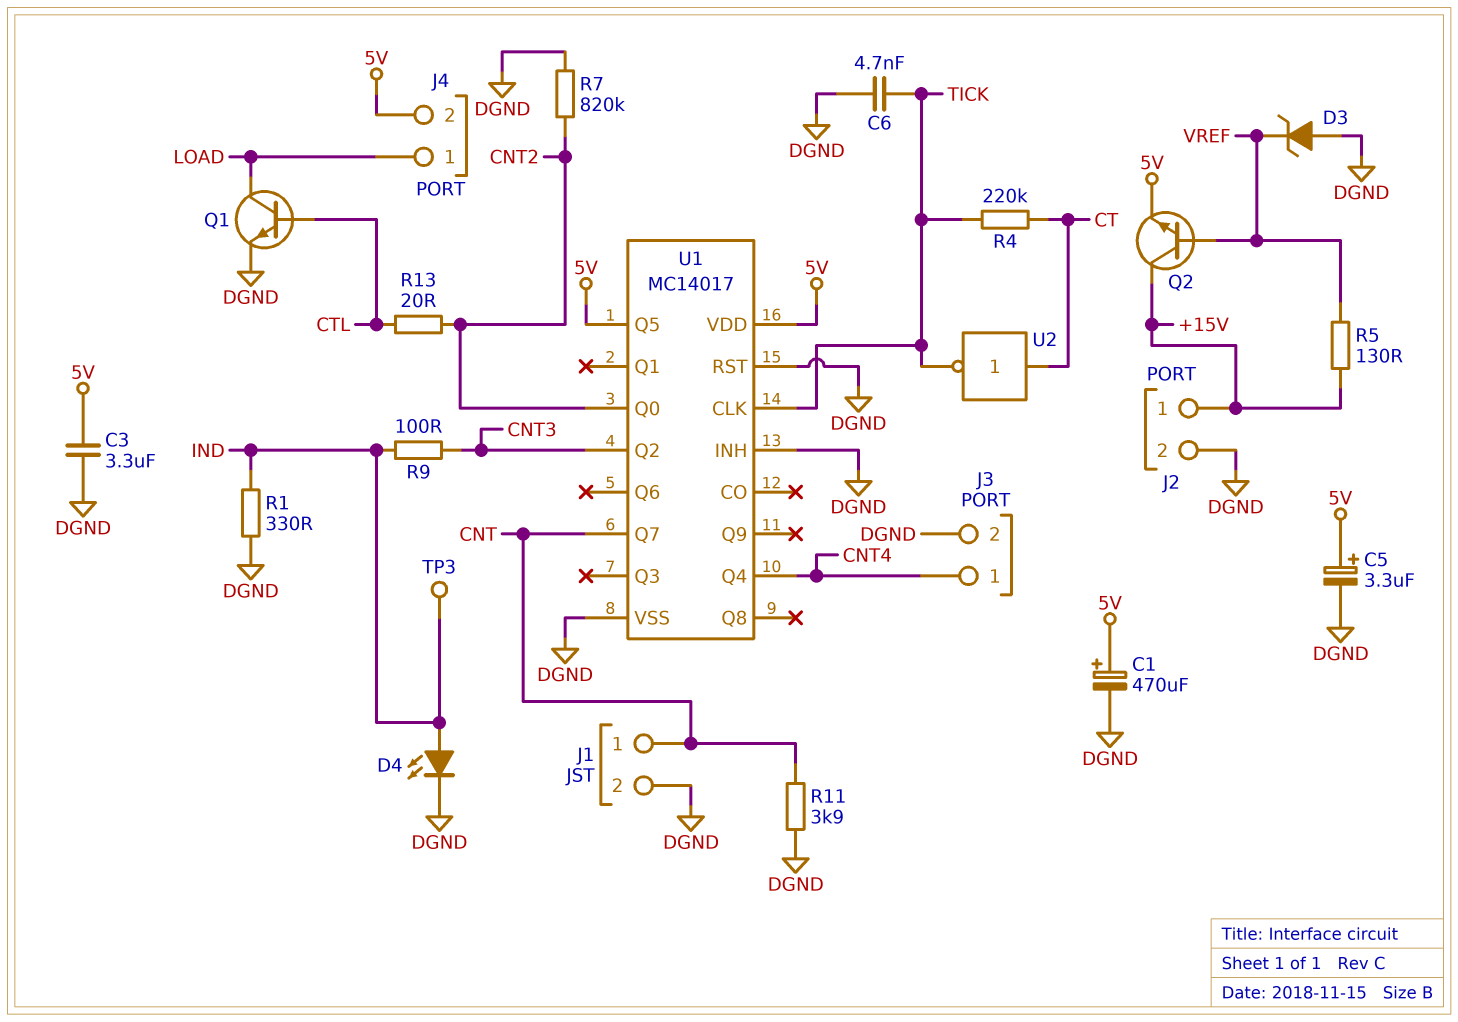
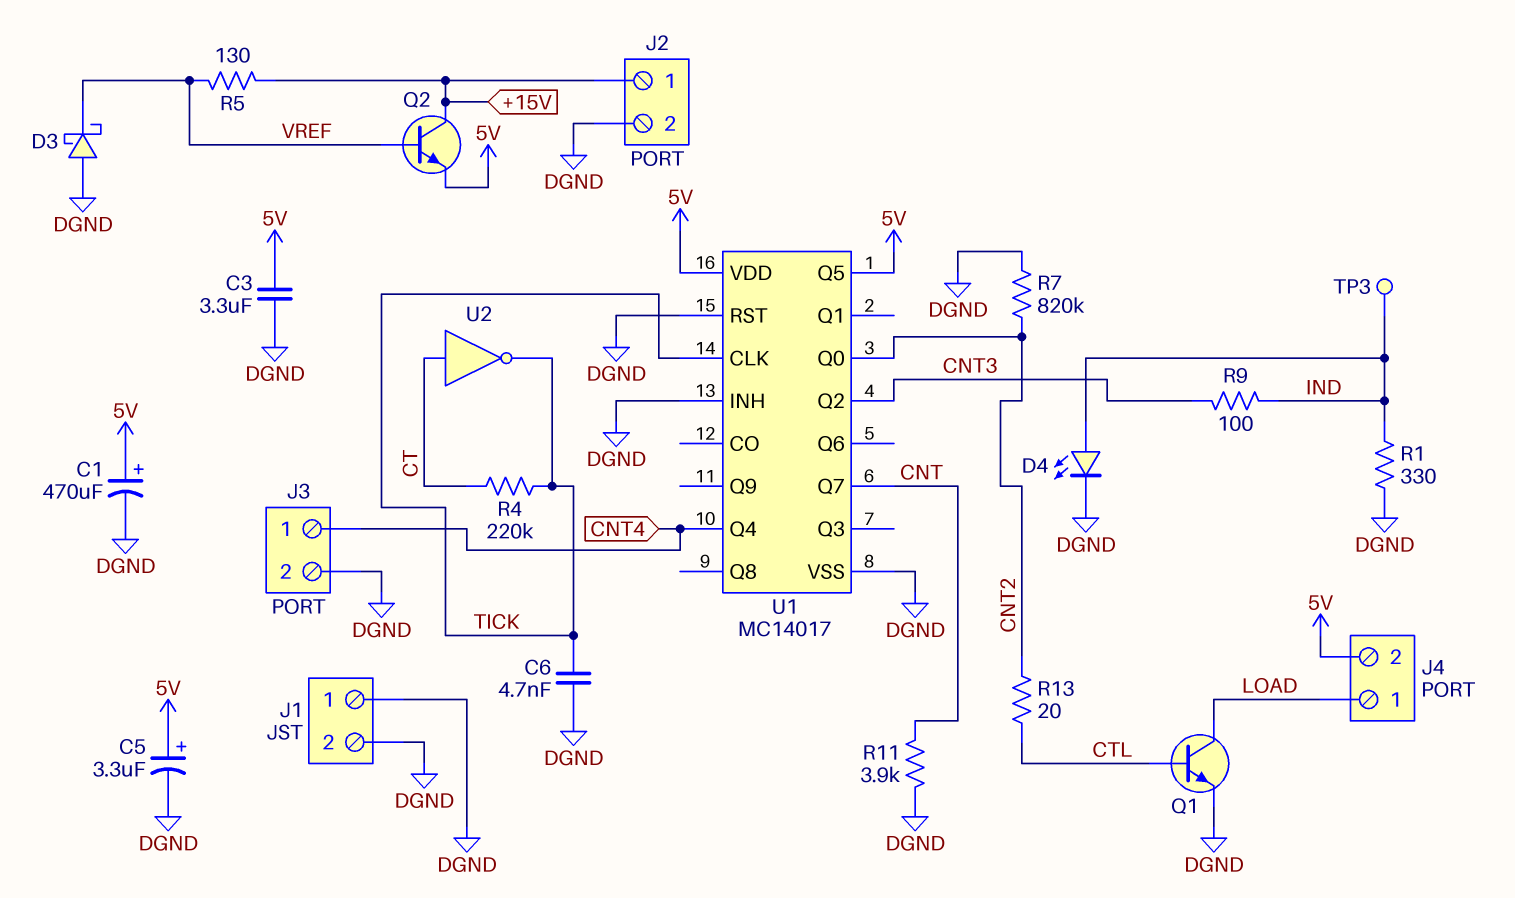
D3: zener (A DGND, K VREF) -> schottky (A DGND, K VREF)
J1 pin 1: CNT -> DGND

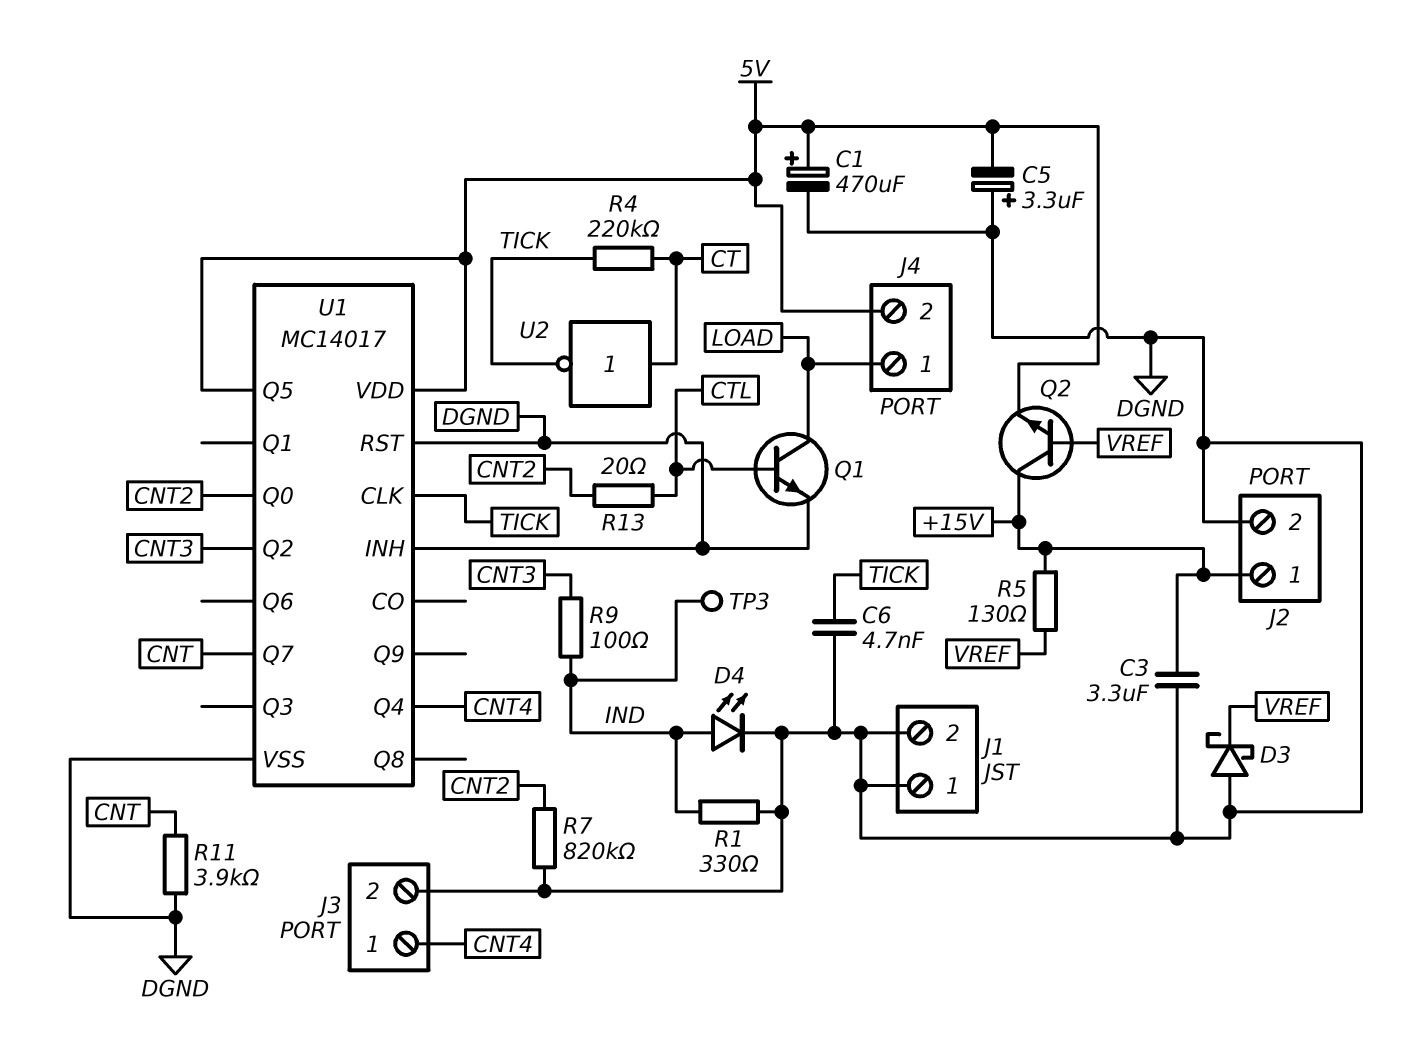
C3: 3.3uF (5V, DGND) -> 3.3uF (+15V, DGND)
C5: 3.3uF (plus 5V, minus DGND) -> 3.3uF (plus DGND, minus 5V)

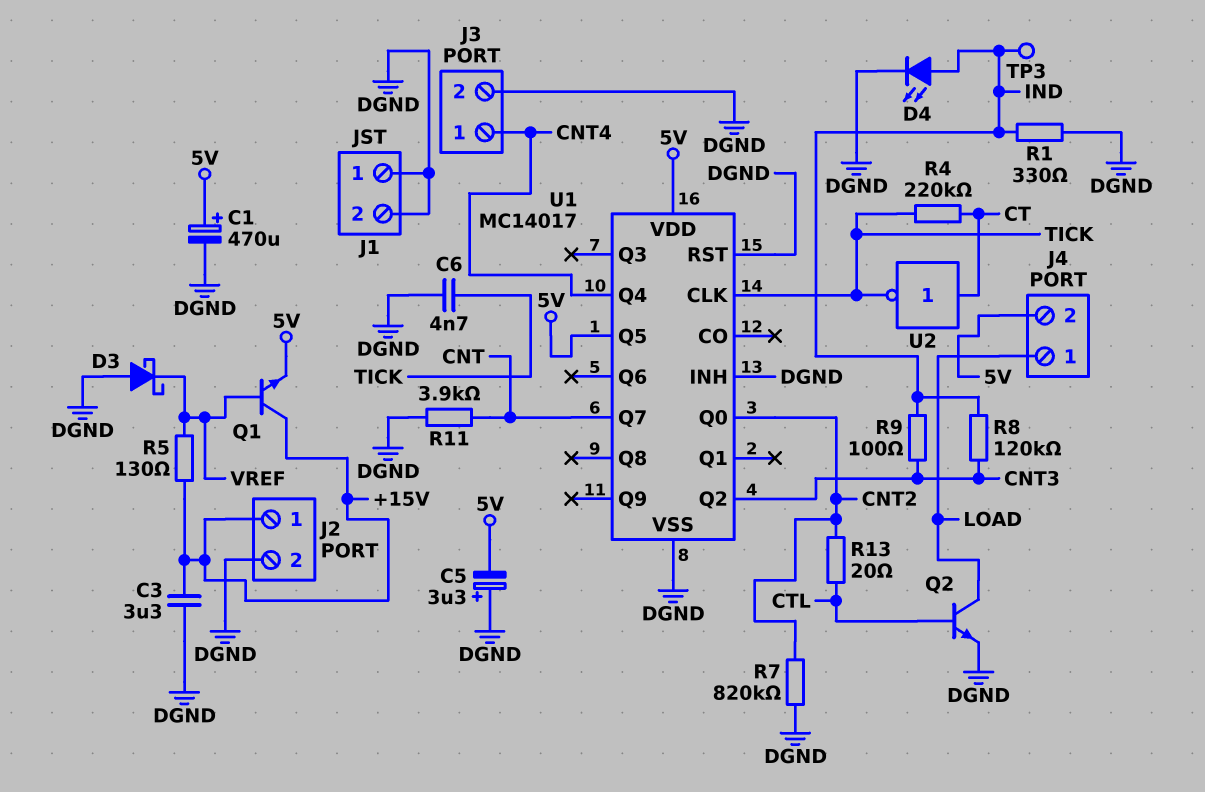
Q1: NPN (B CTL, C LOAD, E DGND) -> NPN (B VREF, C +15V, E 5V)
Q2: NPN (B VREF, C +15V, E 5V) -> NPN (B CTL, C LOAD, E DGND)
R8: none -> 120k (CNT3, IND)

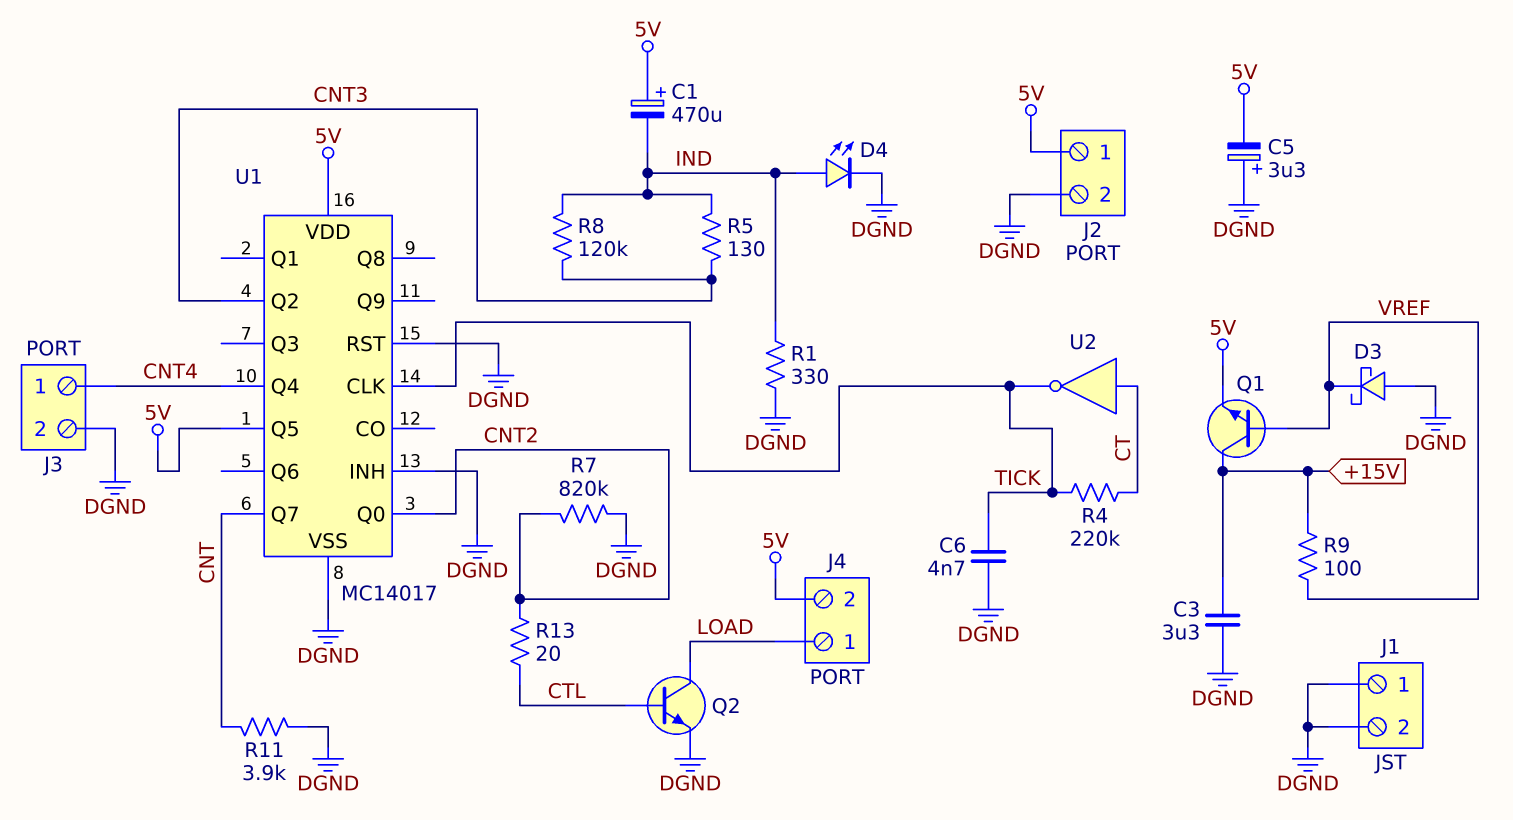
C1: 470uF (plus 5V, minus DGND) -> 470uF (plus 5V, minus IND)
J2 pin 1: +15V -> 5V
R5: 130 (+15V, VREF) -> 130 (CNT3, IND)
R9: 100 (CNT3, IND) -> 100 (+15V, VREF)
TP3: test point (IND) -> none

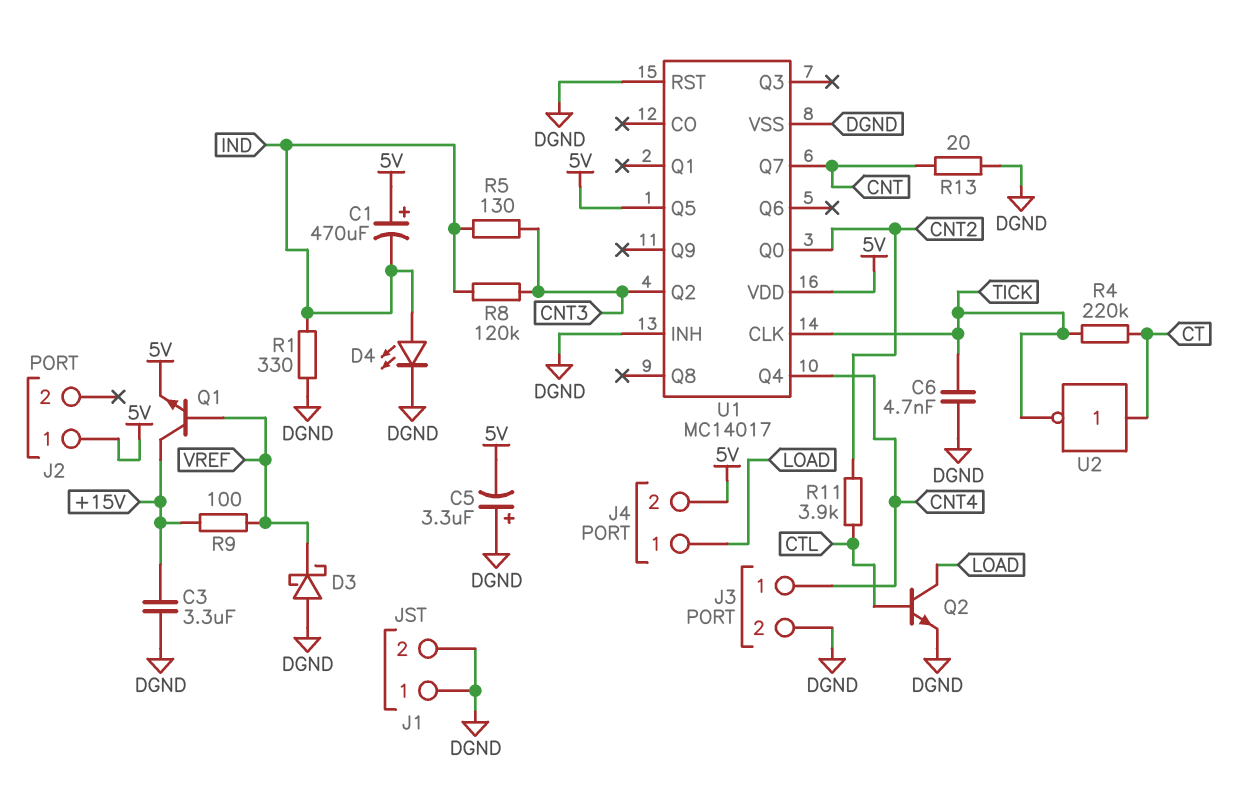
J2 pin 2: DGND -> none
R7: 820k (CNT2, DGND) -> none
R11: 3.9k (CNT, DGND) -> 3.9k (CNT2, CTL)
R13: 20 (CNT2, CTL) -> 20 (CNT, DGND)

